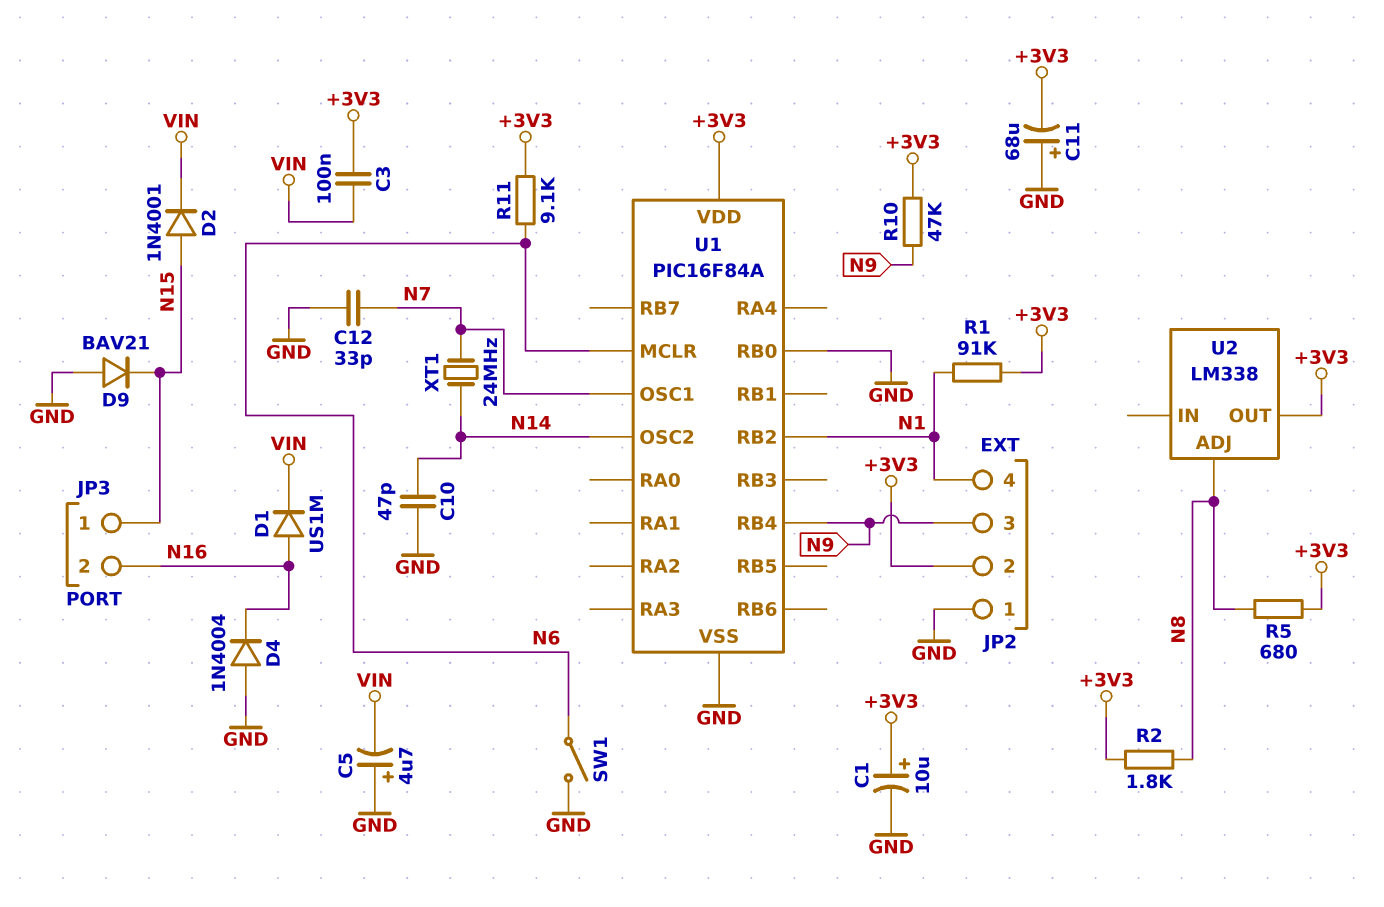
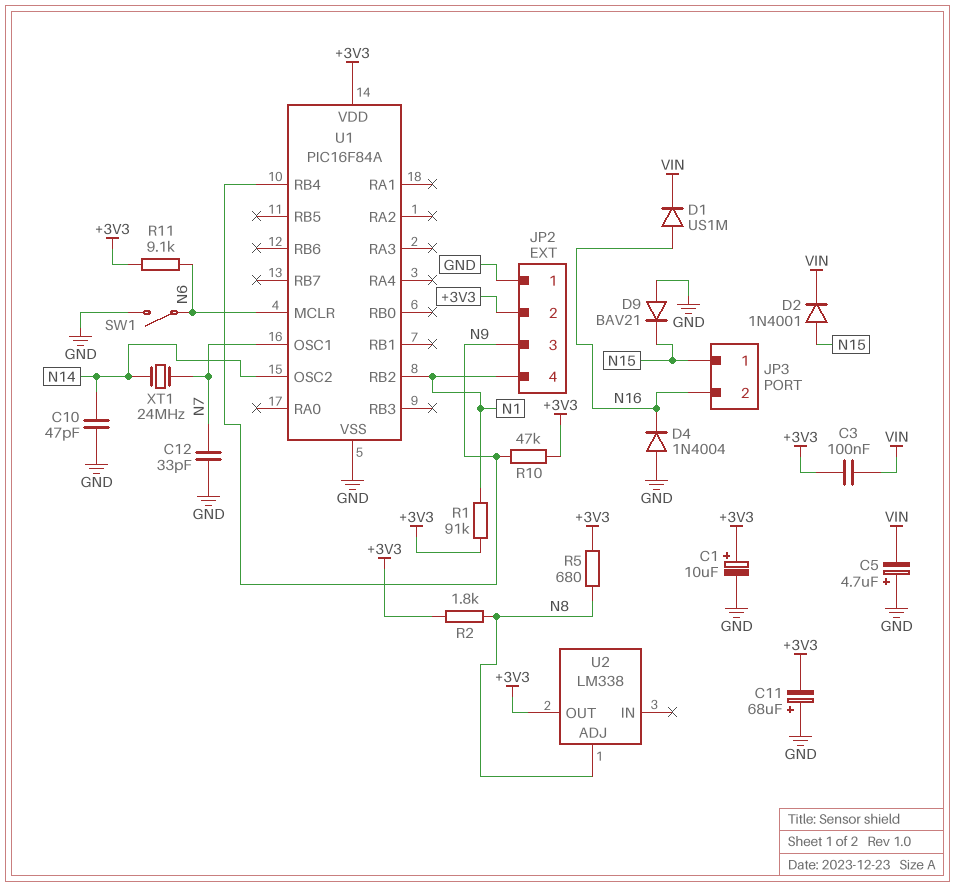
U1 pin RB0: GND -> none

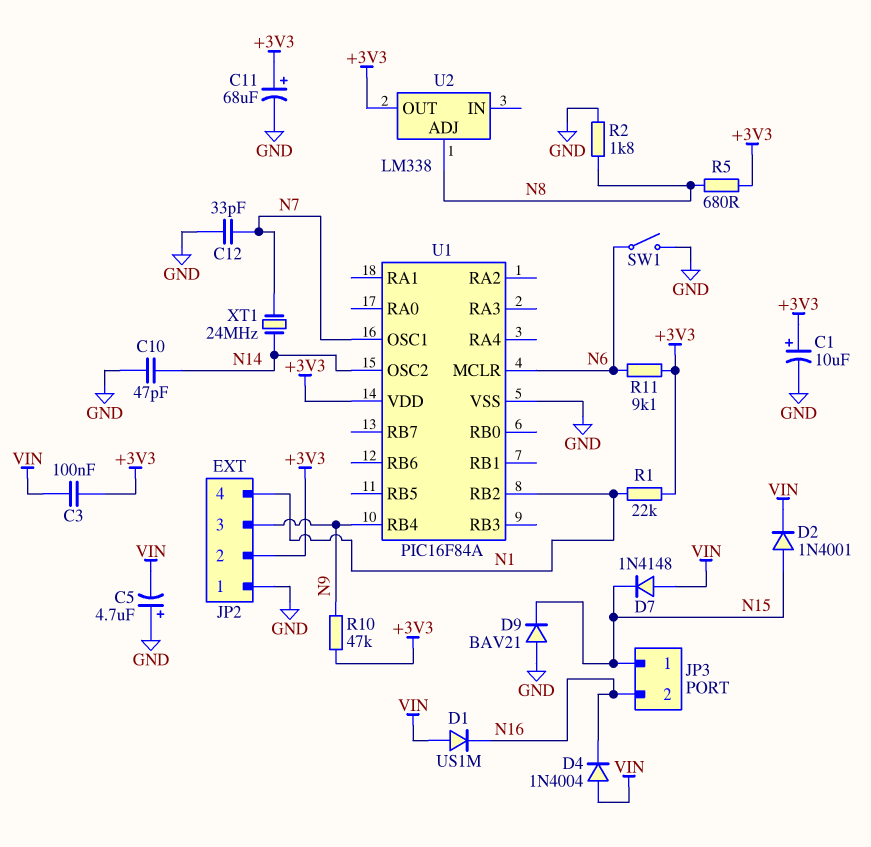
C11: 68uF (plus GND, minus +3V3) -> 68uF (plus +3V3, minus GND)
D1: diode US1M (A N16, K VIN) -> diode US1M (A VIN, K N16)
D4: diode 1N4004 (A GND, K N16) -> diode 1N4004 (A VIN, K N16)
D7: none -> diode 1N4148 (A VIN, K N15)
R1: 91k (+3V3, N1) -> 22k (+3V3, N1)
R2: 1.8k (+3V3, N8) -> 1.8k (GND, N8)

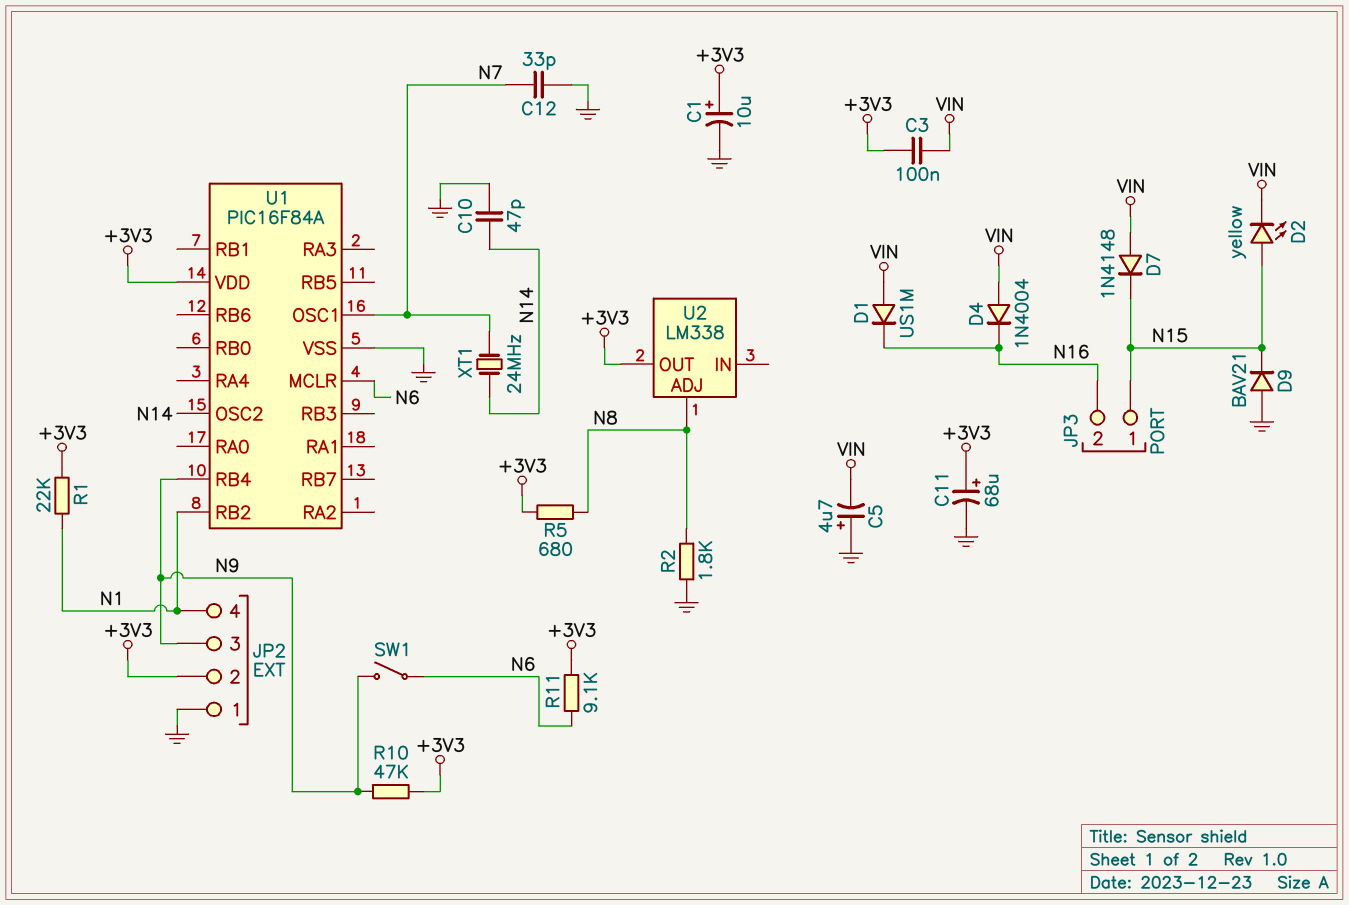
D2: diode 1N4001 (A N15, K VIN) -> LED yellow (A N15, K VIN)
SW1: switch (GND, N6) -> switch (N6, N9)

